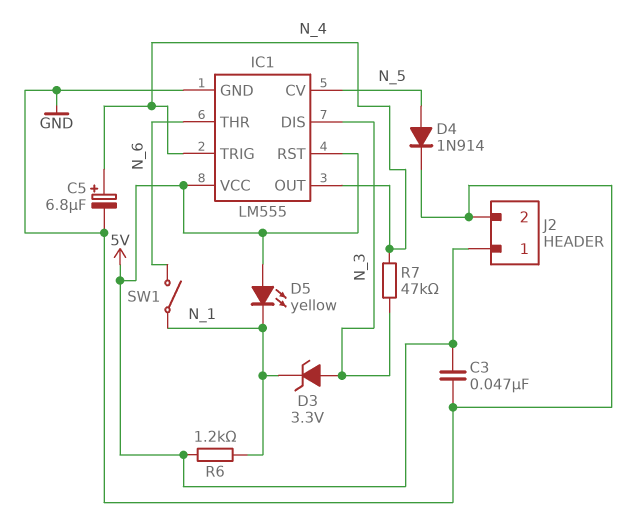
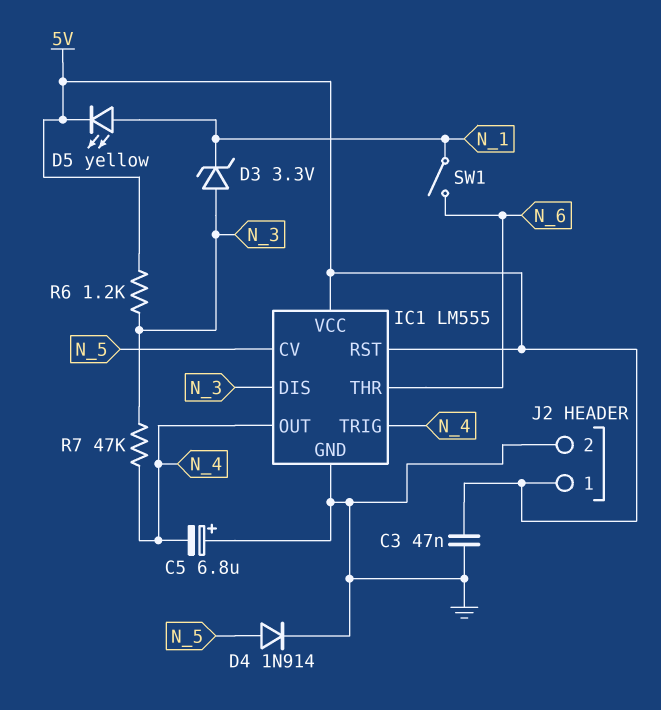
C5: 6.8uF (plus N_4, minus GND) -> 6.8uF (plus GND, minus N_4)
D5: LED yellow (A 5V, K N_1) -> LED yellow (A N_1, K 5V)
R6: 1.2k (5V, N_1) -> 1.2k (5V, N_3)

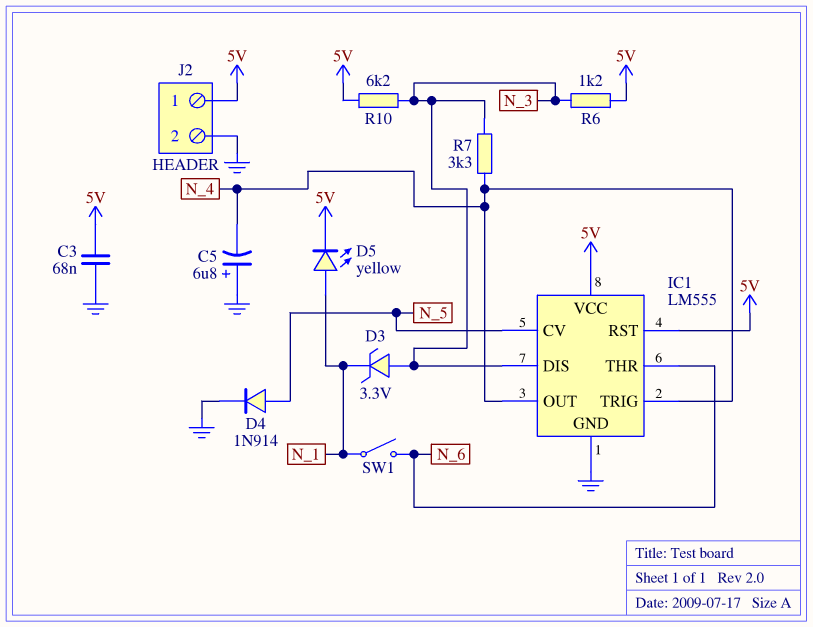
C3: 47nF (5V, GND) -> 68nF (5V, GND)
R7: 47k (N_3, N_4) -> 3.3k (N_3, N_4)
R10: none -> 6.2k (5V, N_3)

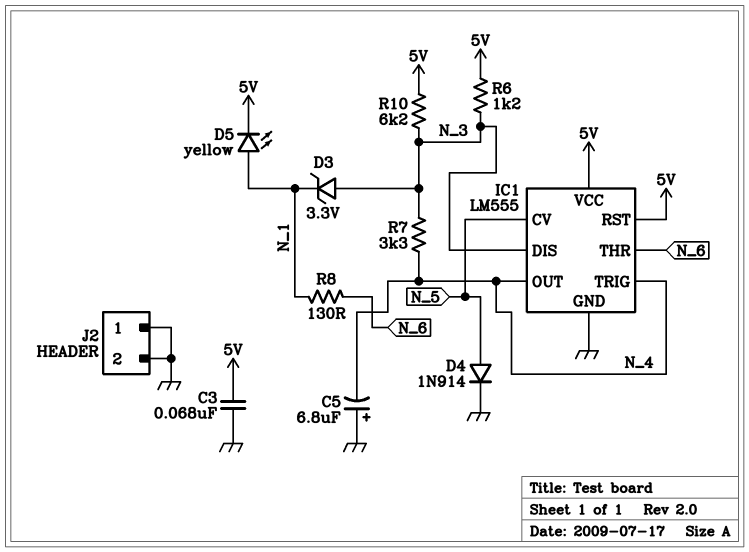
J2 pin 1: 5V -> GND
R8: none -> 130 (N_1, N_6)
SW1: switch (N_1, N_6) -> none

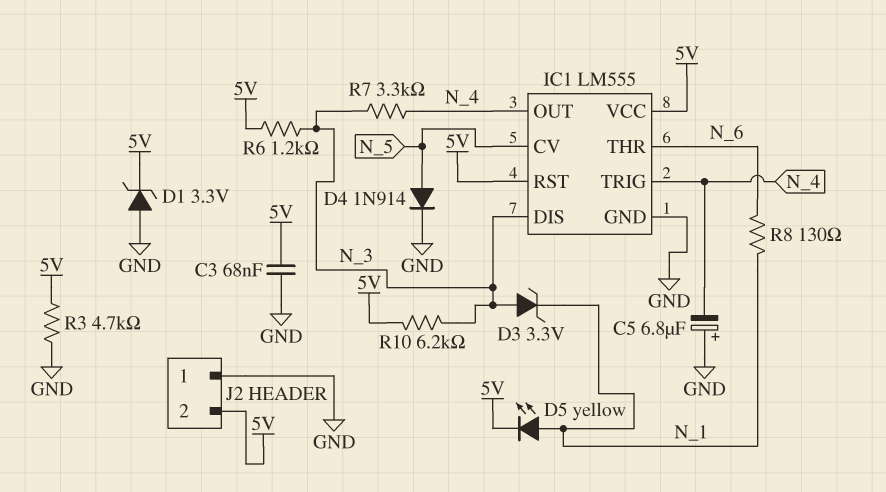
D1: none -> zener 3.3V (A GND, K 5V)
J2 pin 2: GND -> 5V
R3: none -> 4.7k (5V, GND)

